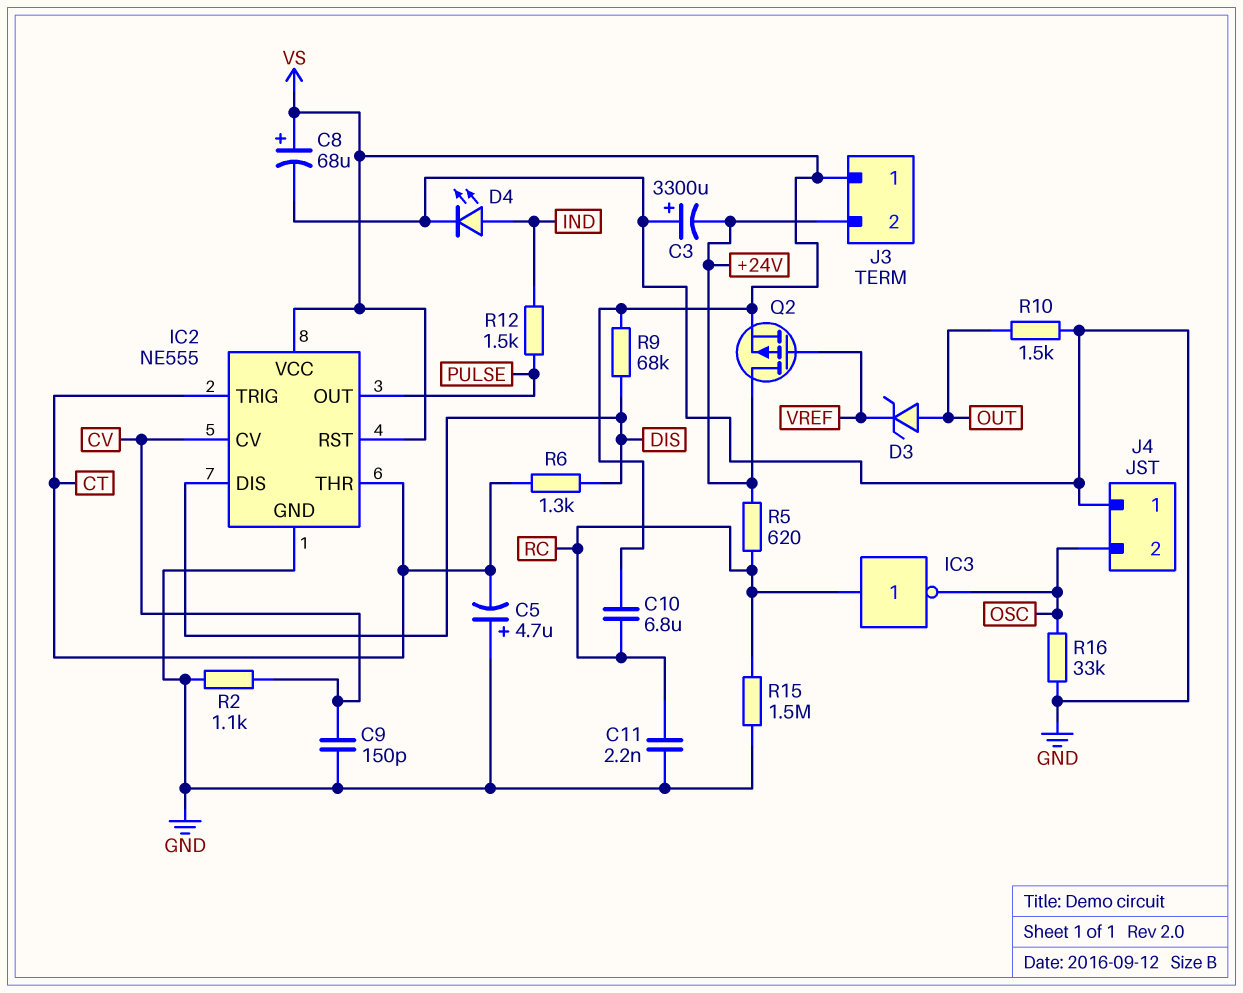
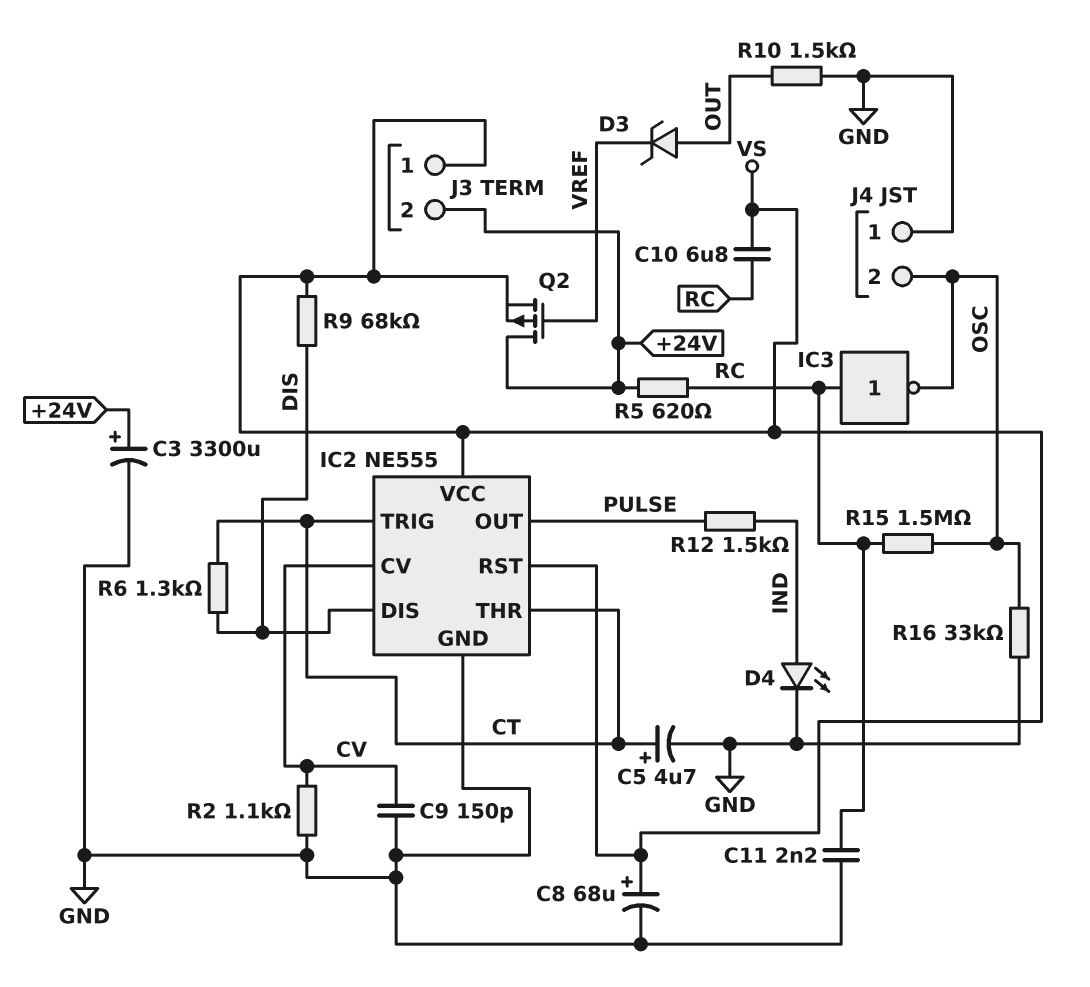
C3: 3300uF (plus GND, minus +24V) -> 3300uF (plus +24V, minus GND)
C5: 4.7uF (plus GND, minus CT) -> 4.7uF (plus CT, minus GND)
R15: 1.5M (GND, RC) -> 1.5M (OSC, RC)

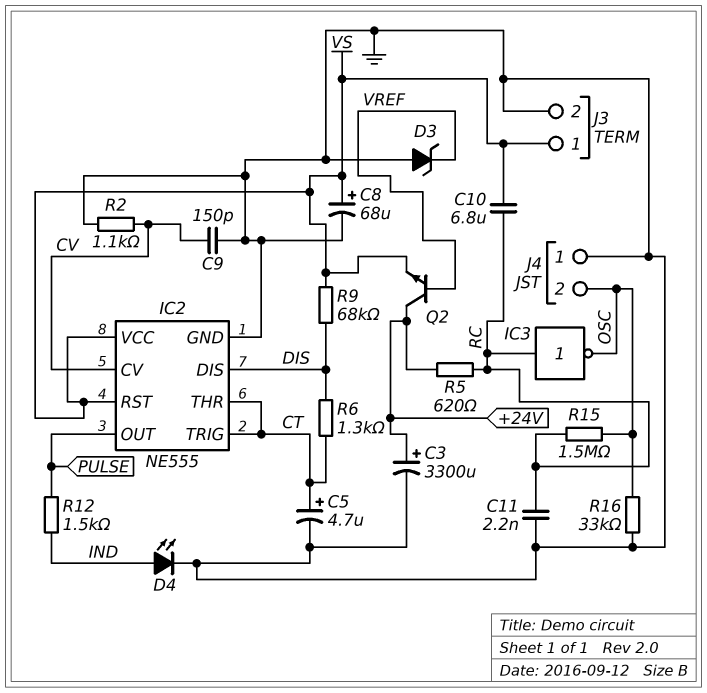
D3: zener (A OUT, K VREF) -> zener (A GND, K VREF)
J3 pin 2: +24V -> GND
Q2: PMOS (G VREF, D +24V, S VS) -> NPN (B VREF, C +24V, E VS)
R10: 1.5k (GND, OUT) -> none

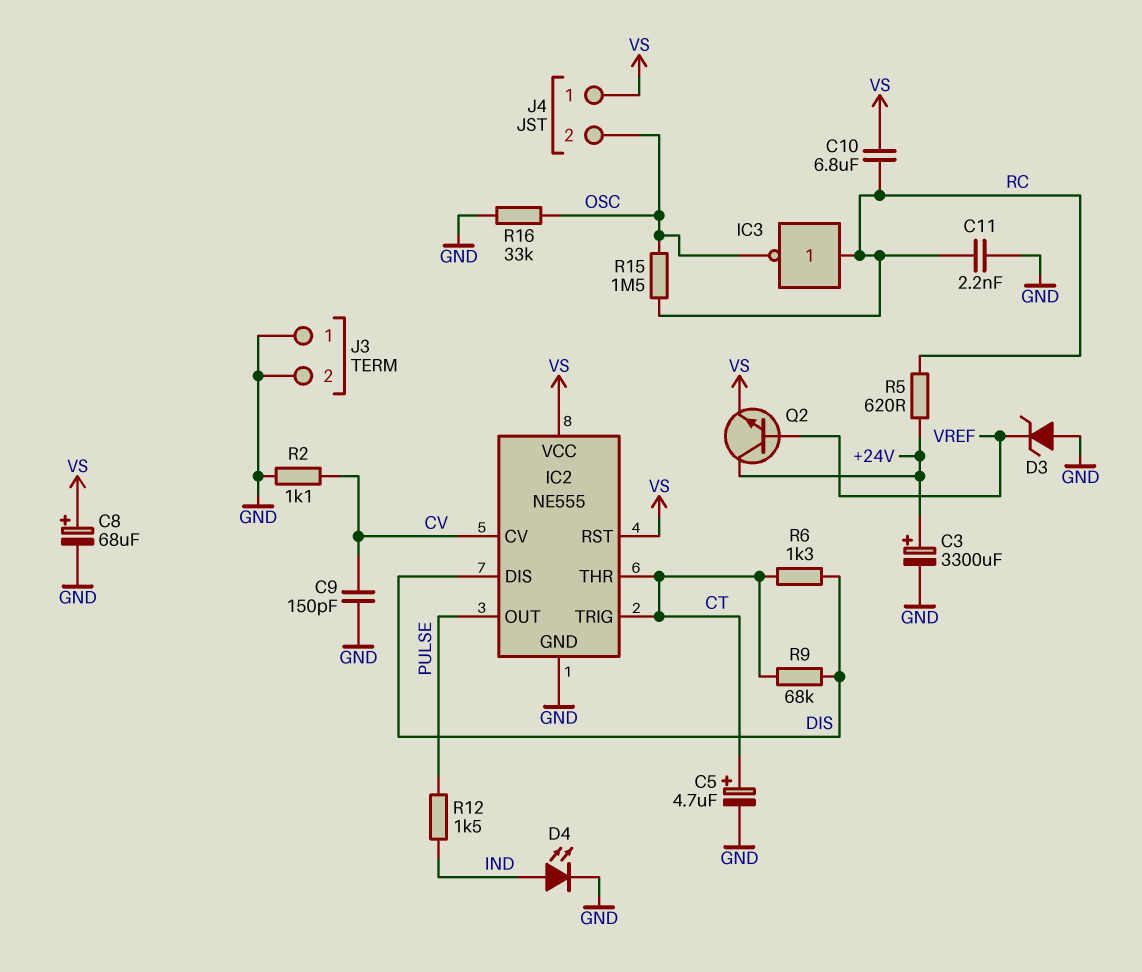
J3 pin 1: VS -> GND
J4 pin 1: GND -> VS
R9: 68k (DIS, VS) -> 68k (CT, DIS)

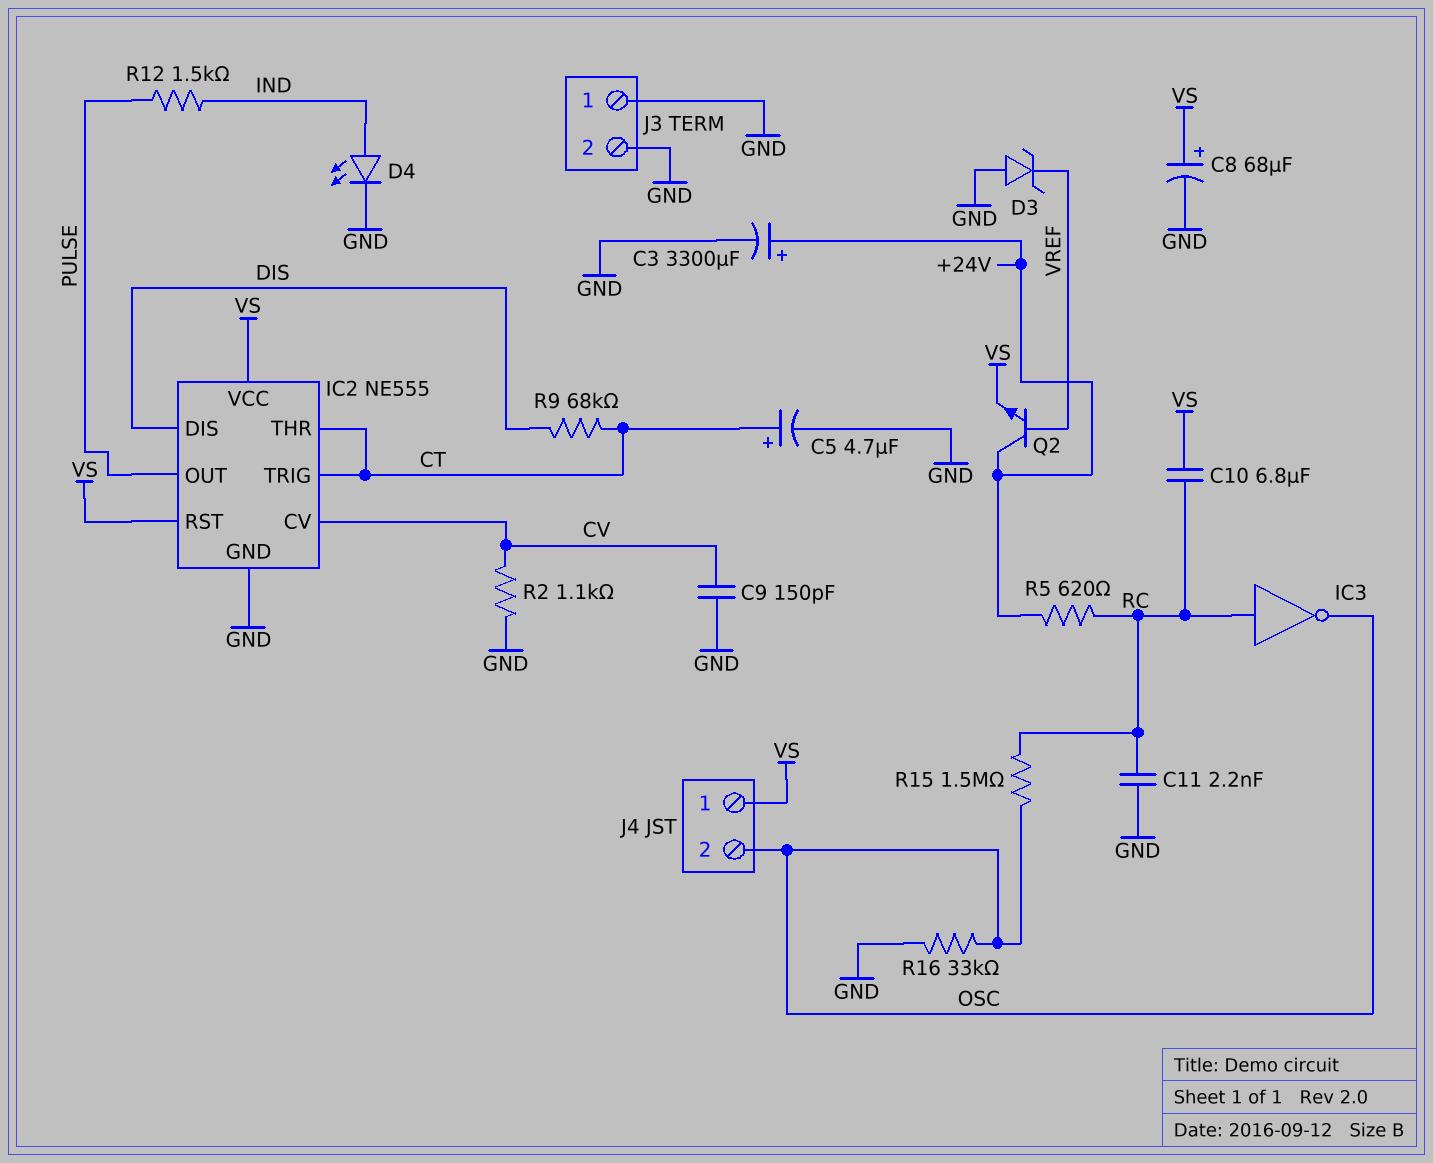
R6: 1.3k (CT, DIS) -> none

